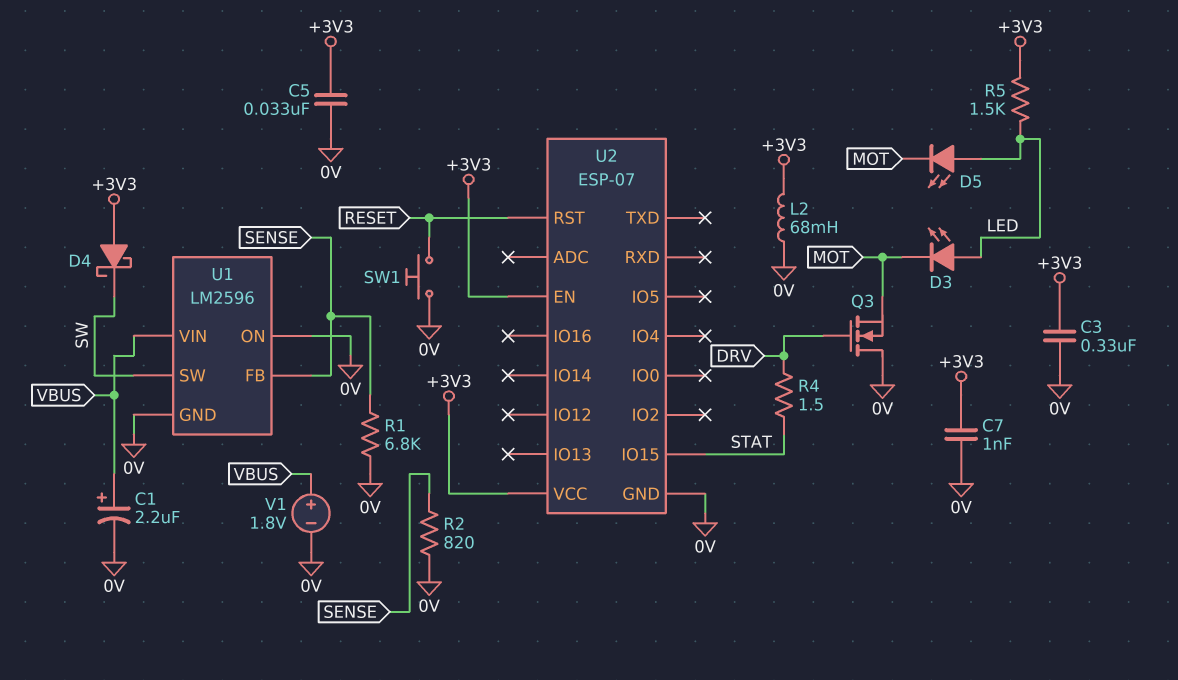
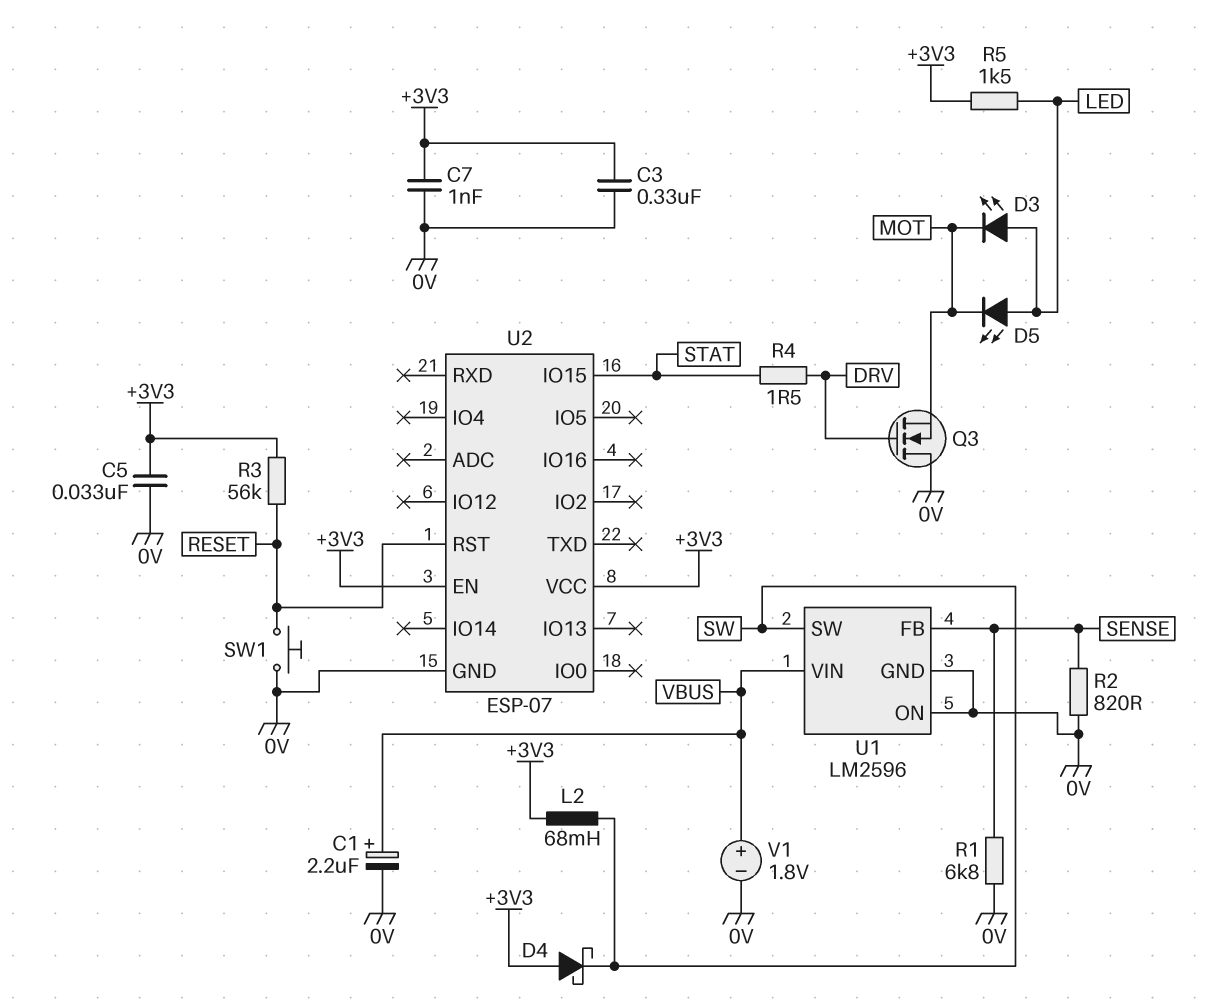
L2: 68mH (+3V3, 0V) -> 68mH (+3V3, SW)
R3: none -> 56k (+3V3, RESET)

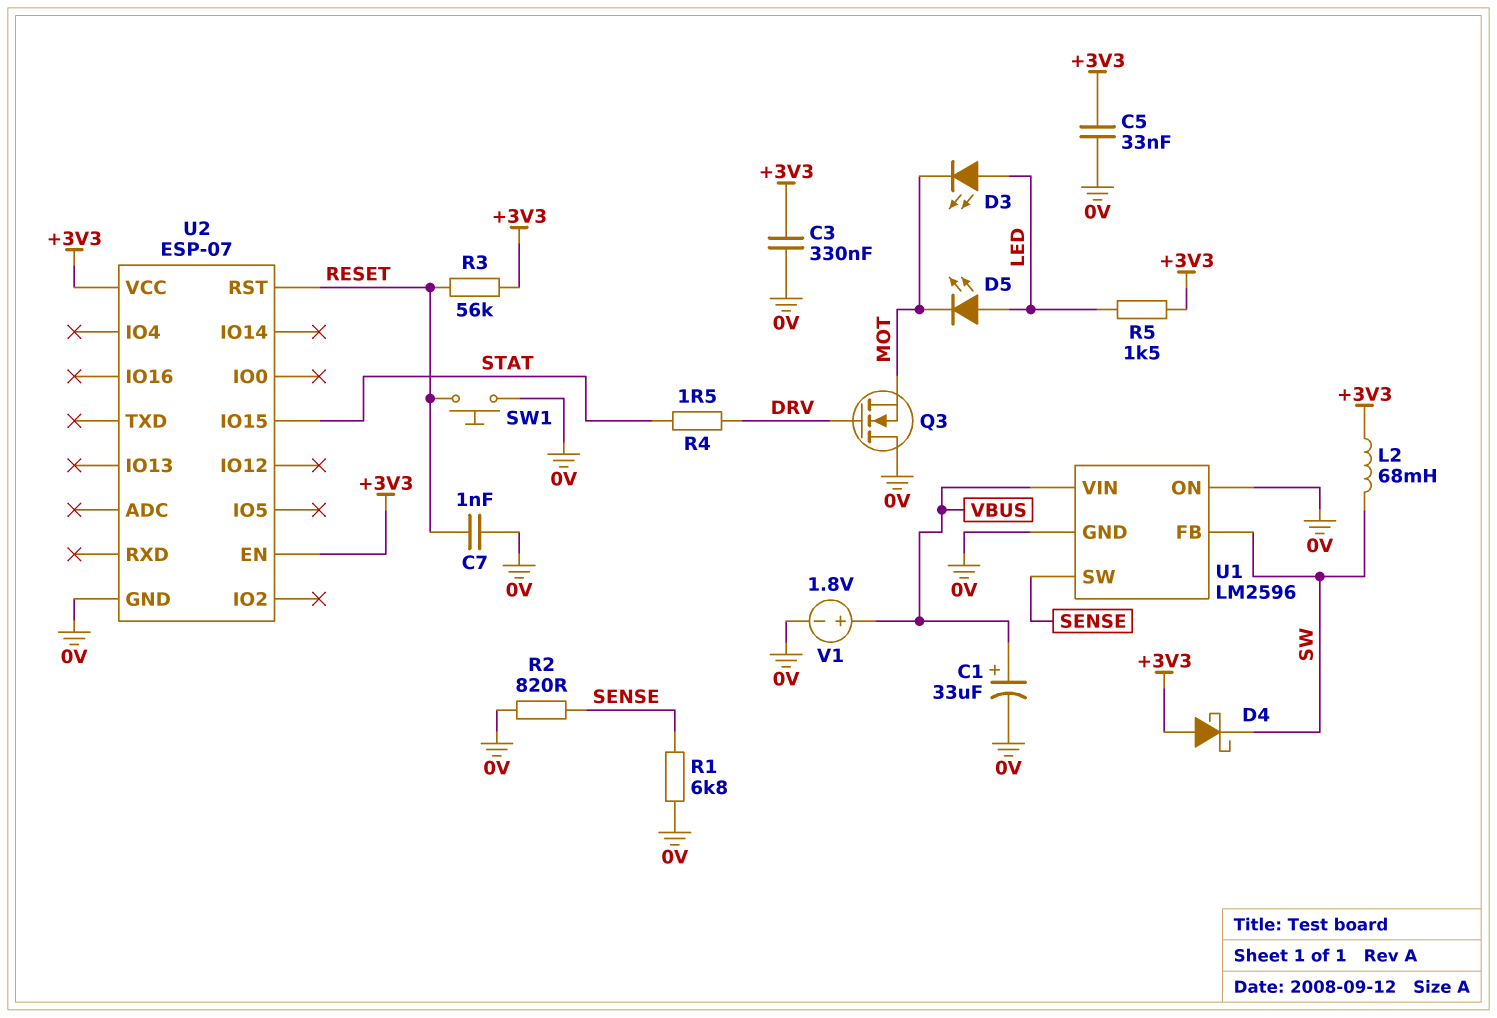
C1: 2.2uF (plus VBUS, minus 0V) -> 33uF (plus VBUS, minus 0V)
C7: 1nF (+3V3, 0V) -> 1nF (0V, RESET)
U1 pin FB: SENSE -> SW
U1 pin SW: SW -> SENSE

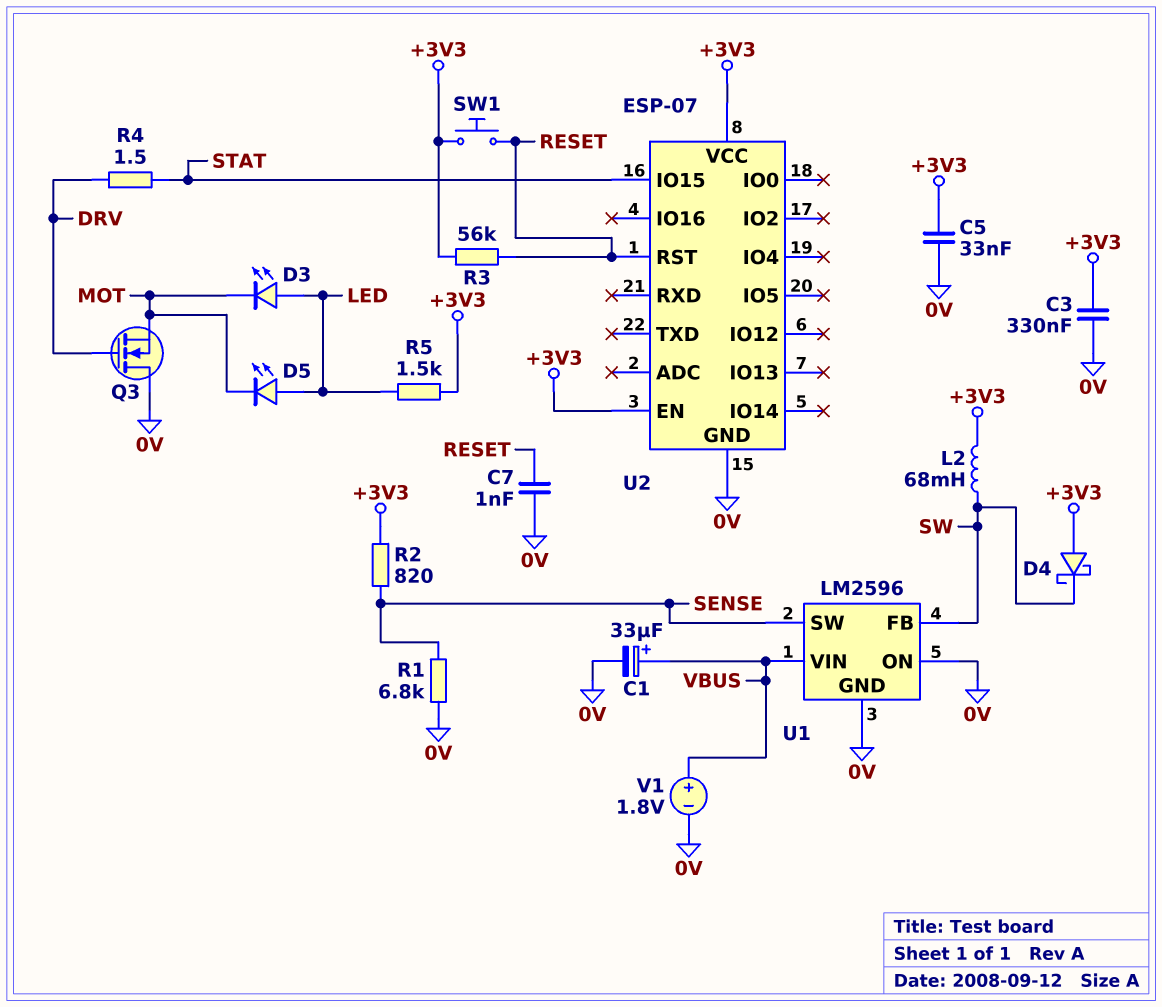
R2: 820 (0V, SENSE) -> 820 (+3V3, SENSE)
SW1: button (0V, RESET) -> button (+3V3, RESET)

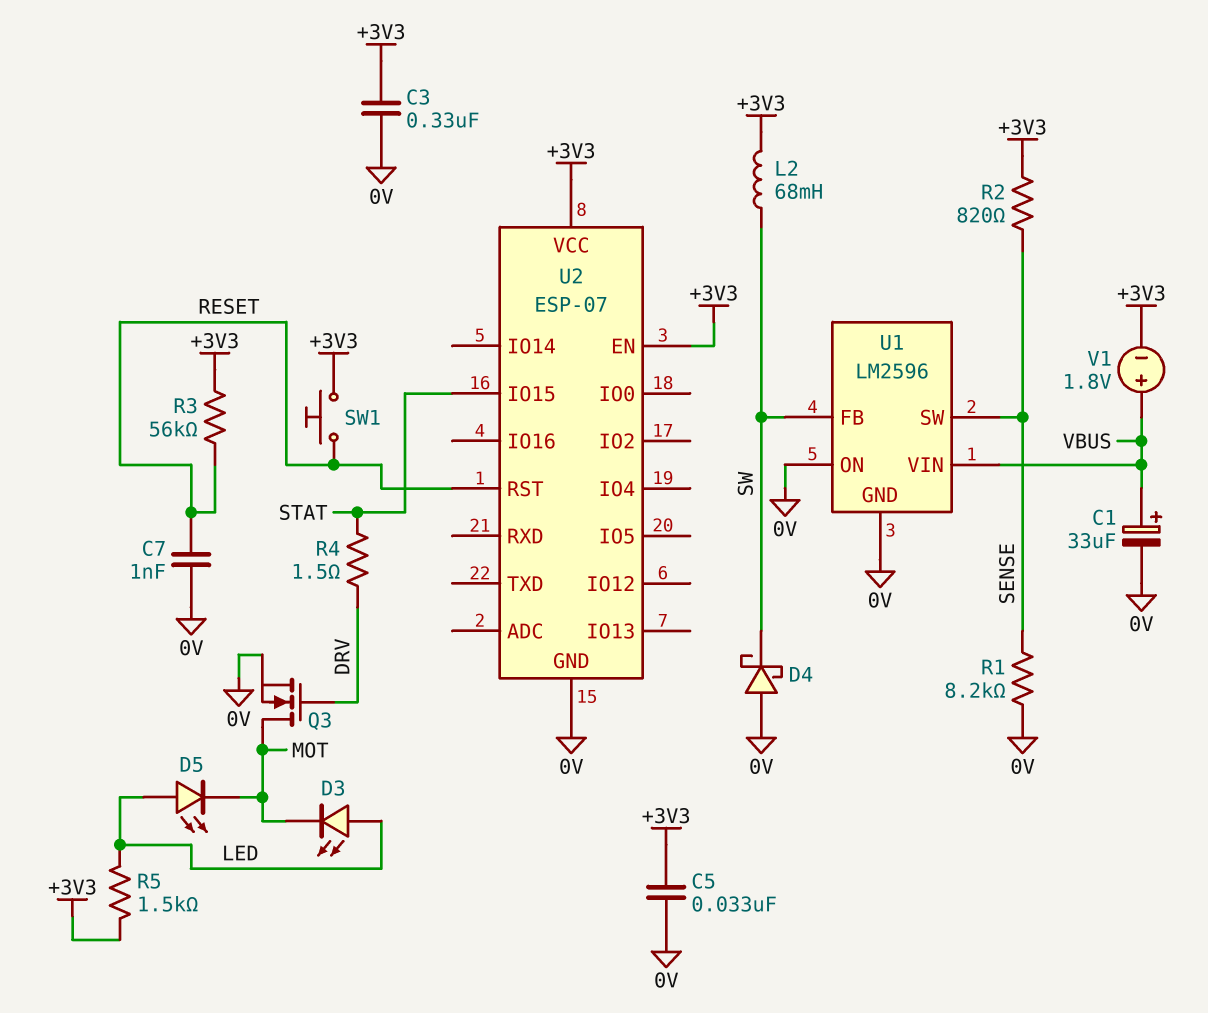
D4: schottky (A +3V3, K SW) -> schottky (A 0V, K SW)
Q3: NMOS (G DRV, D 0V, S MOT) -> NMOS (G DRV, D MOT, S 0V)
R1: 6.8k (0V, SENSE) -> 8.2k (0V, SENSE)
V1: 1.8V (plus VBUS, minus 0V) -> 1.8V (plus VBUS, minus +3V3)

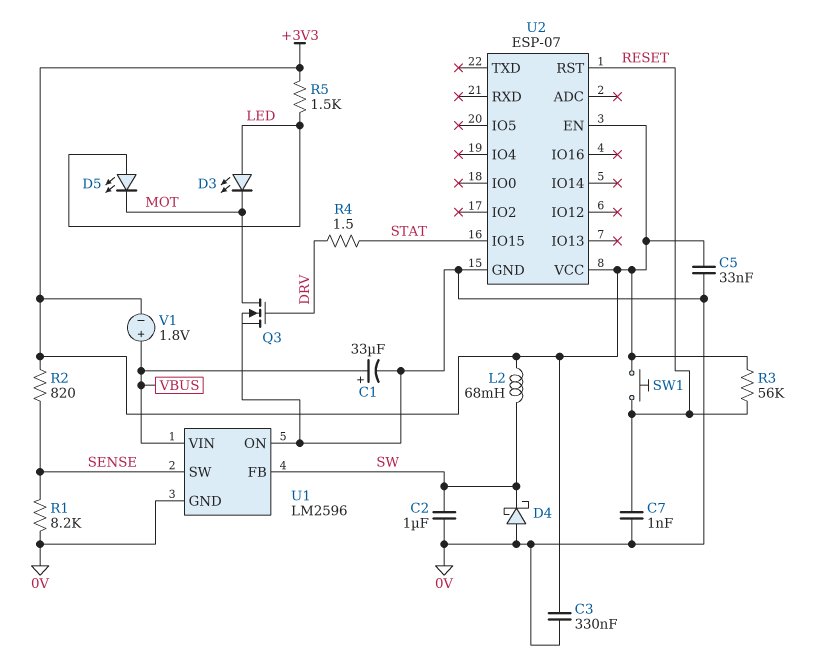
C2: none -> 1uF (0V, SW)

